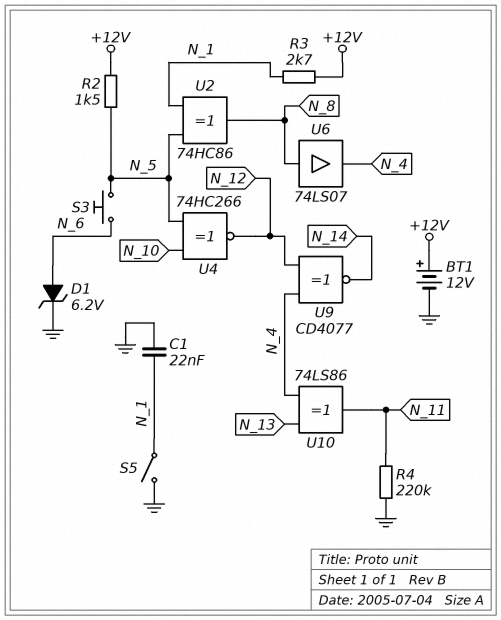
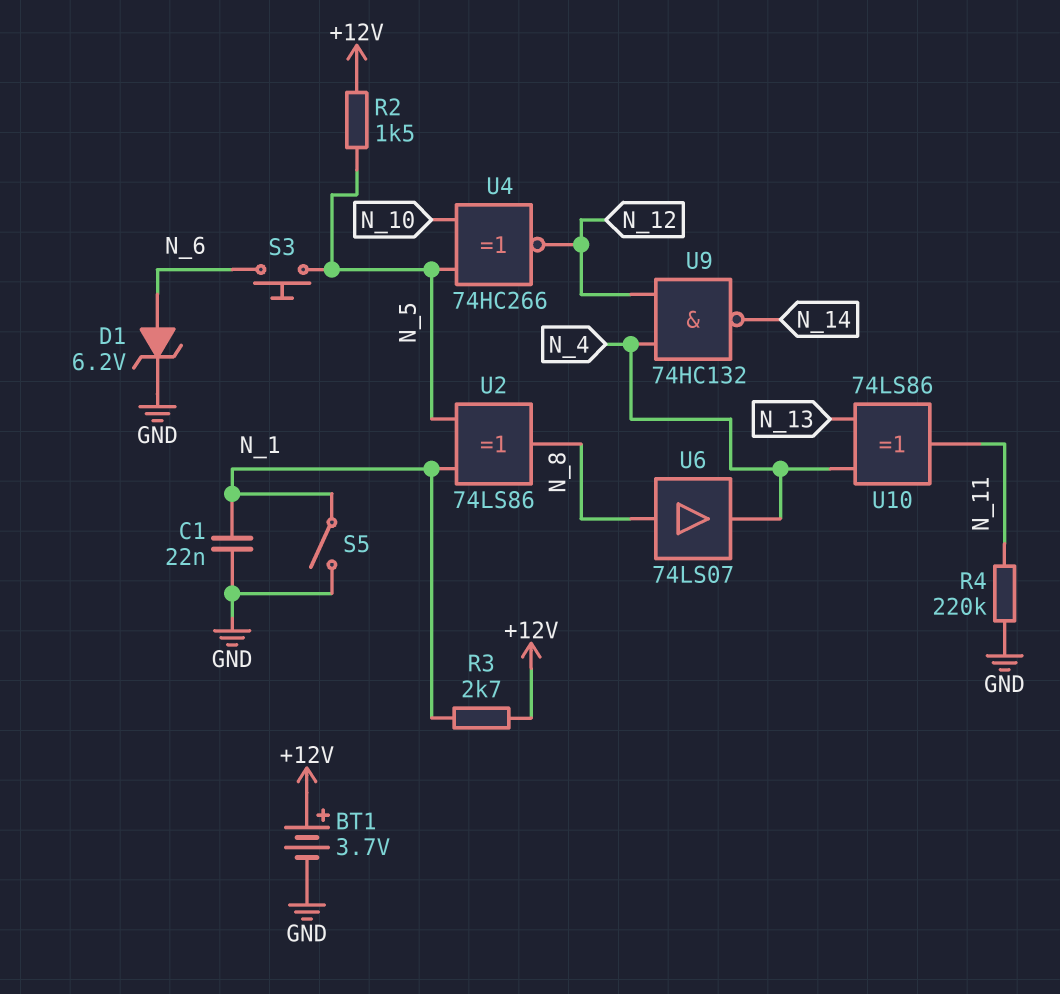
BT1: 12V (plus +12V, minus GND) -> 3.7V (plus +12V, minus GND)
U2: XOR 74HC86 (in N_1, in N_5, out N_8) -> XOR 74LS86 (in N_1, in N_5, out N_8)
U9: XNOR CD4077 (in N_4, in N_12, out N_14) -> NAND 74HC132 (in N_4, in N_12, out N_14)

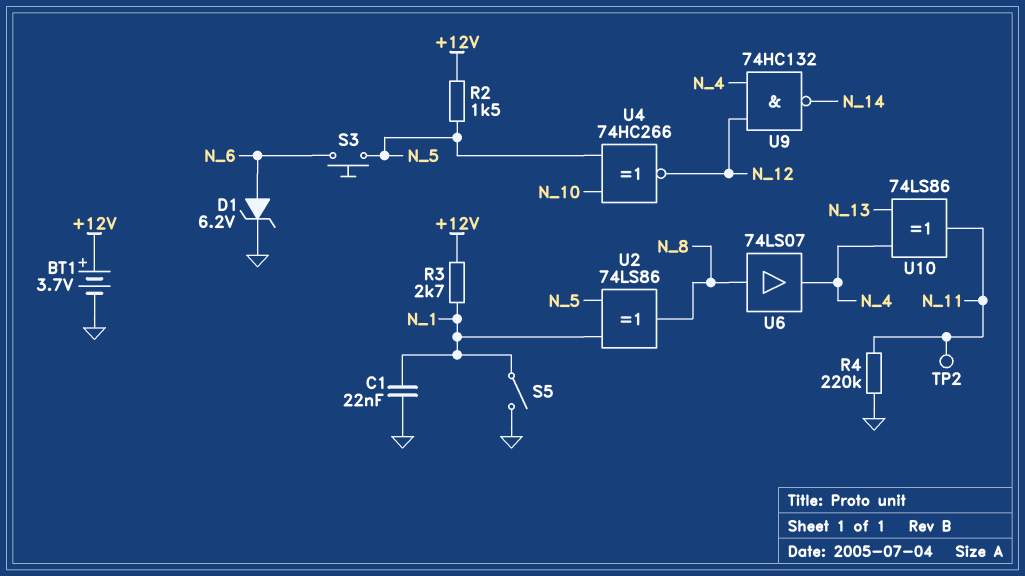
TP2: none -> test point (N_11)

